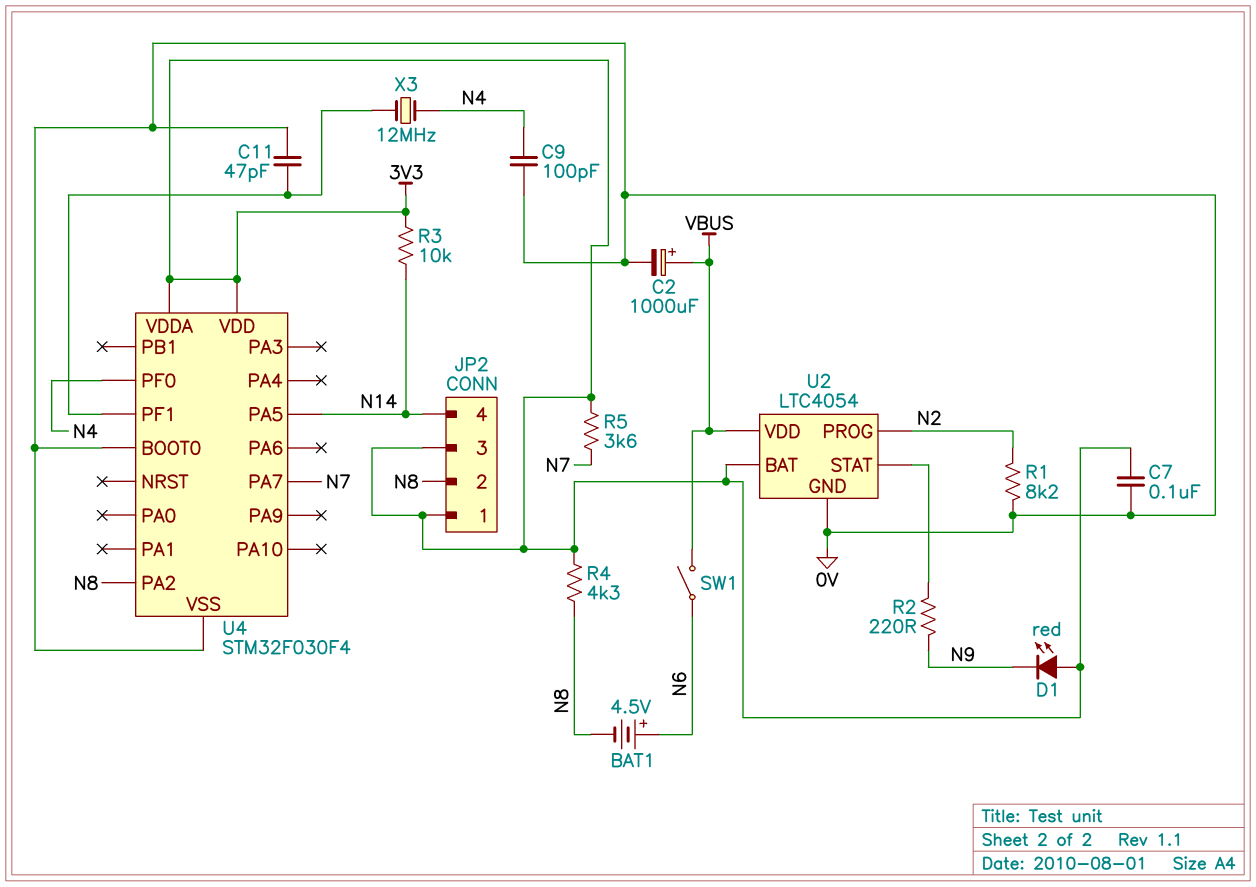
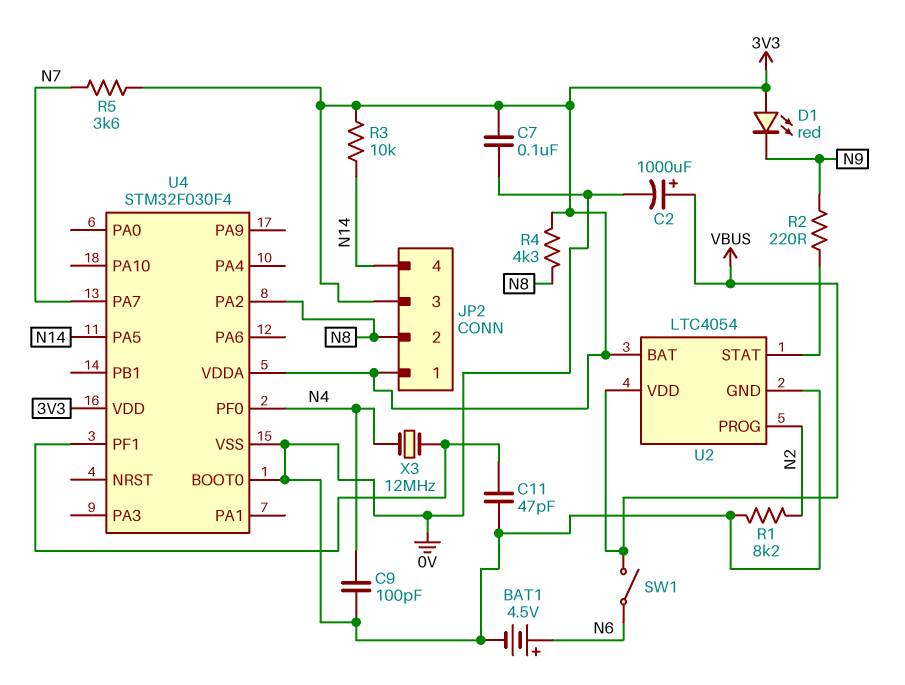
BAT1: 4.5V (plus N6, minus N8) -> 4.5V (plus N6, minus 0V)

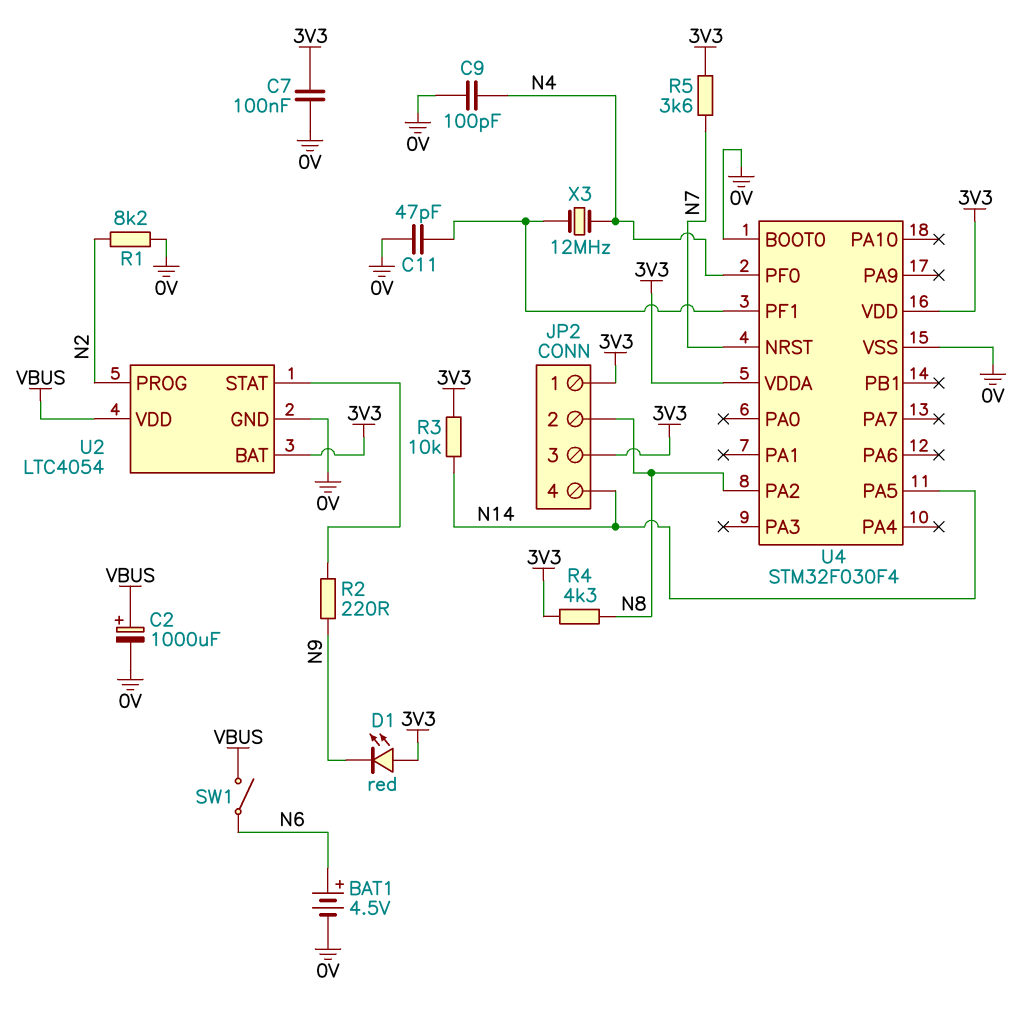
U4 pin NRST: none -> N7
U4 pin PA7: N7 -> none

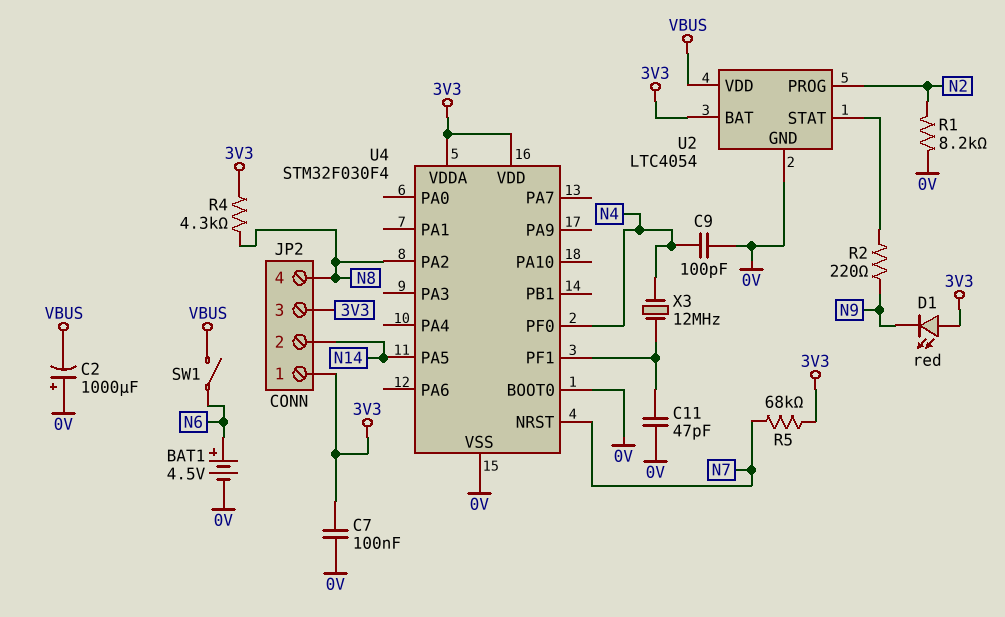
C2: 1000uF (plus VBUS, minus 0V) -> 1000uF (plus 0V, minus VBUS)
JP2 pin 2: N8 -> N14
JP2 pin 4: N14 -> N8
R3: 10k (3V3, N14) -> none
R5: 3.6k (3V3, N7) -> 68k (3V3, N7)

